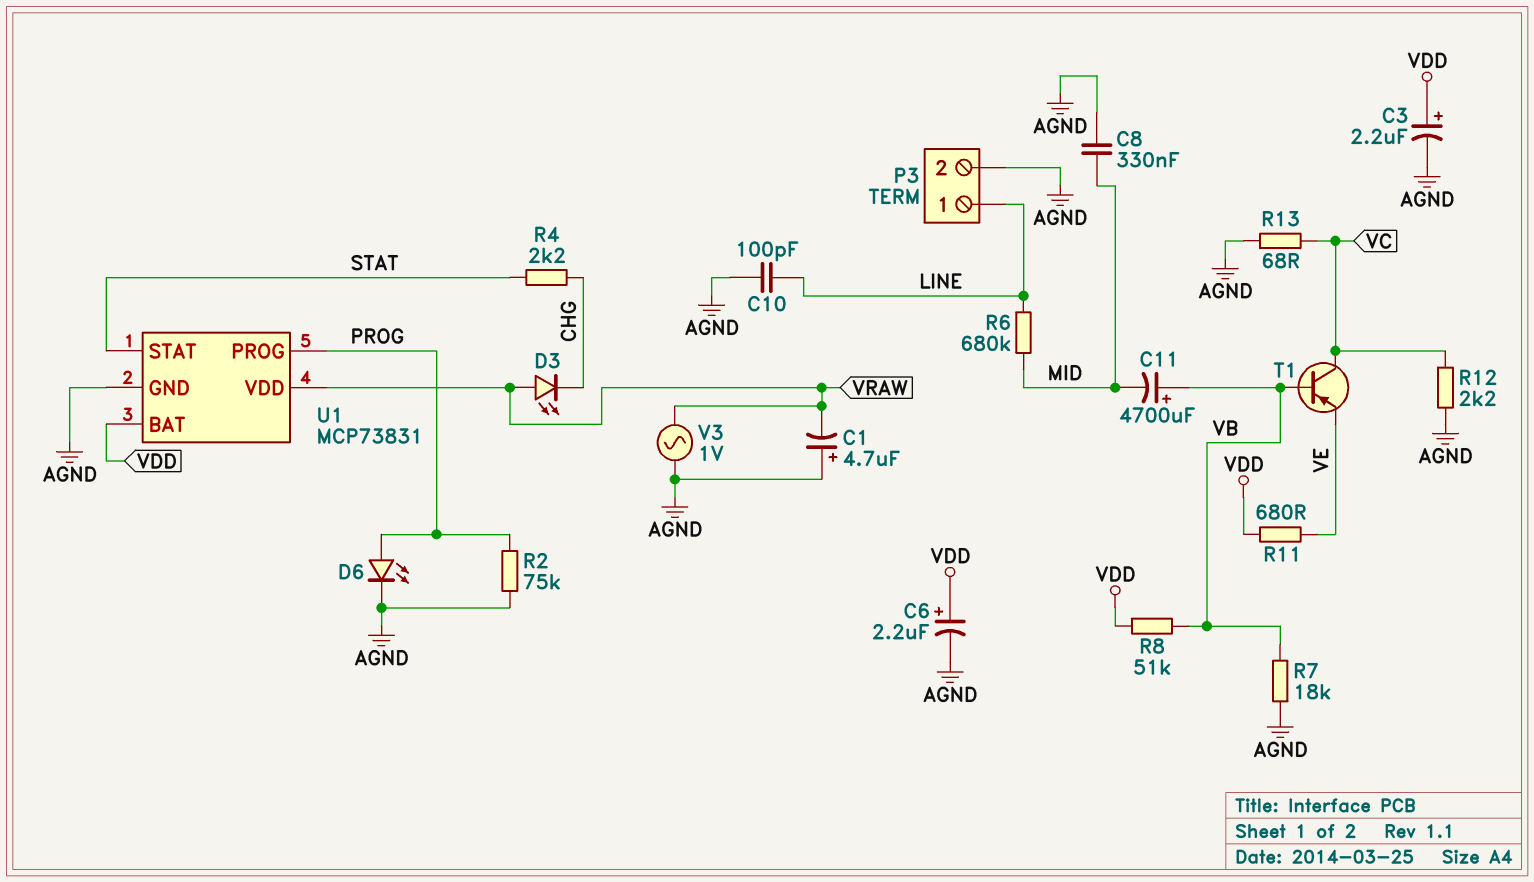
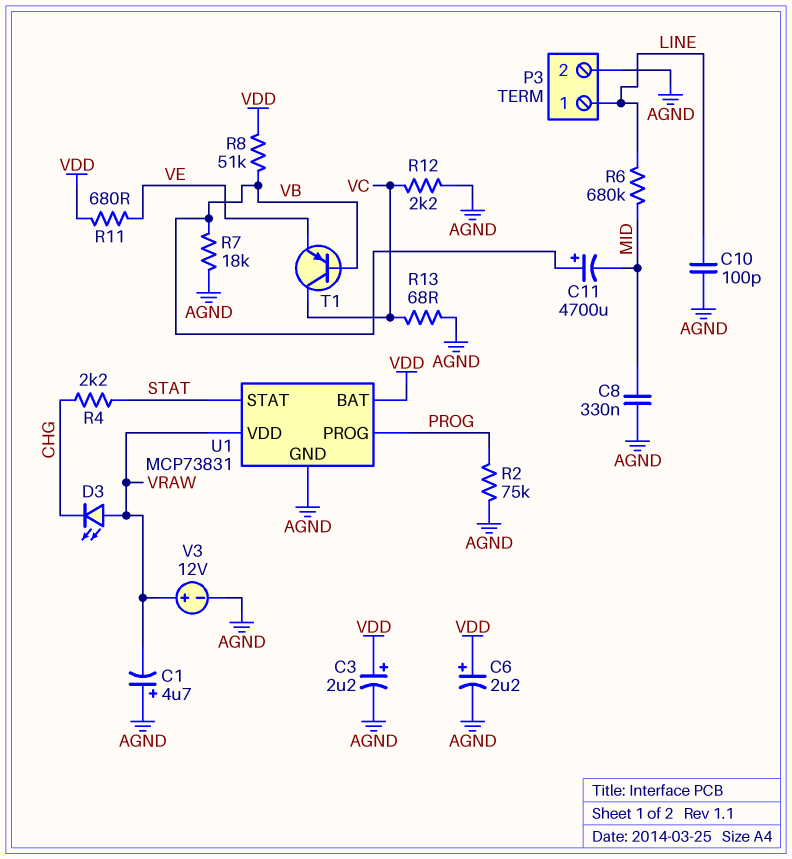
D6: LED (A PROG, K AGND) -> none
V3: AC 1V (AGND, VRAW) -> 12V (plus VRAW, minus AGND)

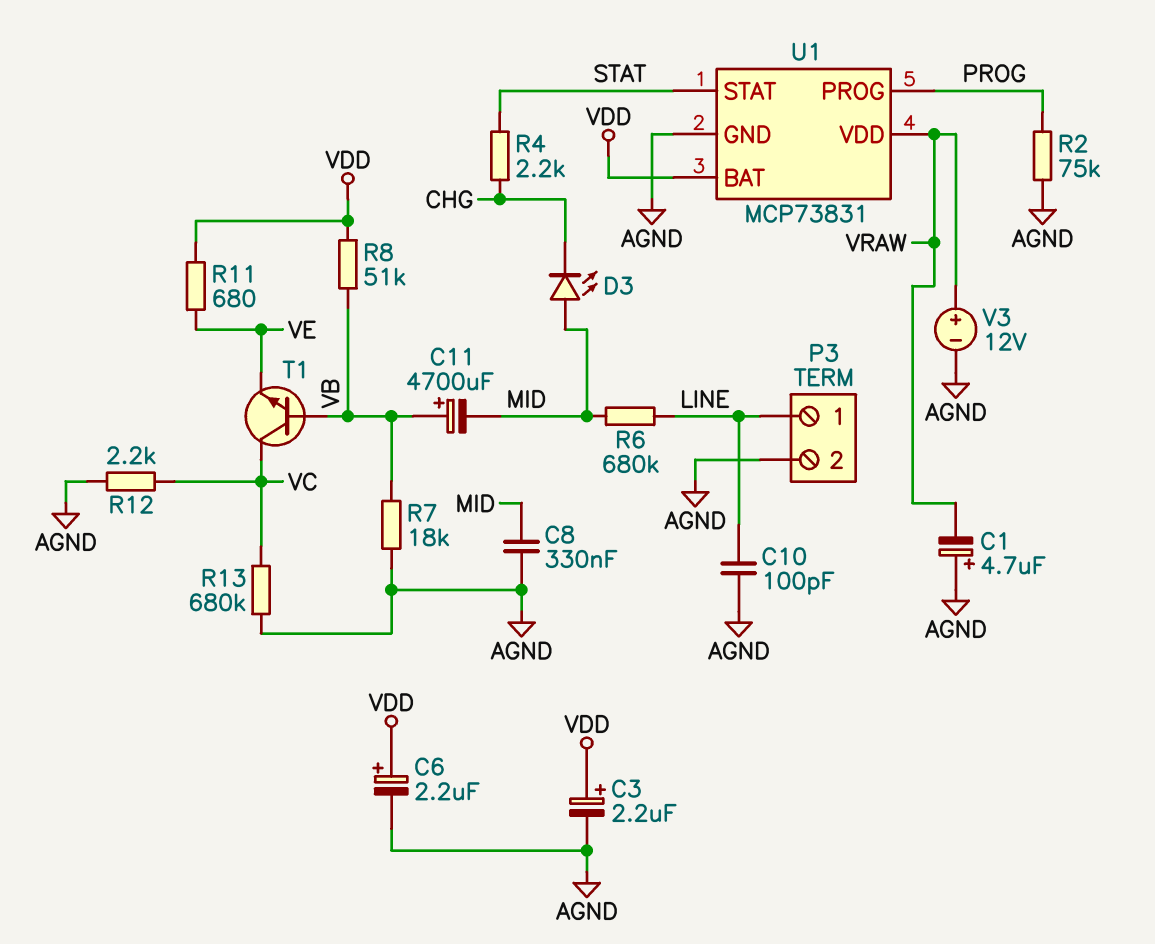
D3: LED (A VRAW, K CHG) -> LED (A MID, K CHG)
R13: 68 (AGND, VC) -> 680k (AGND, VC)
T1: PNP (B VB, C VC, E VE) -> NPN (B VB, C VC, E VE)

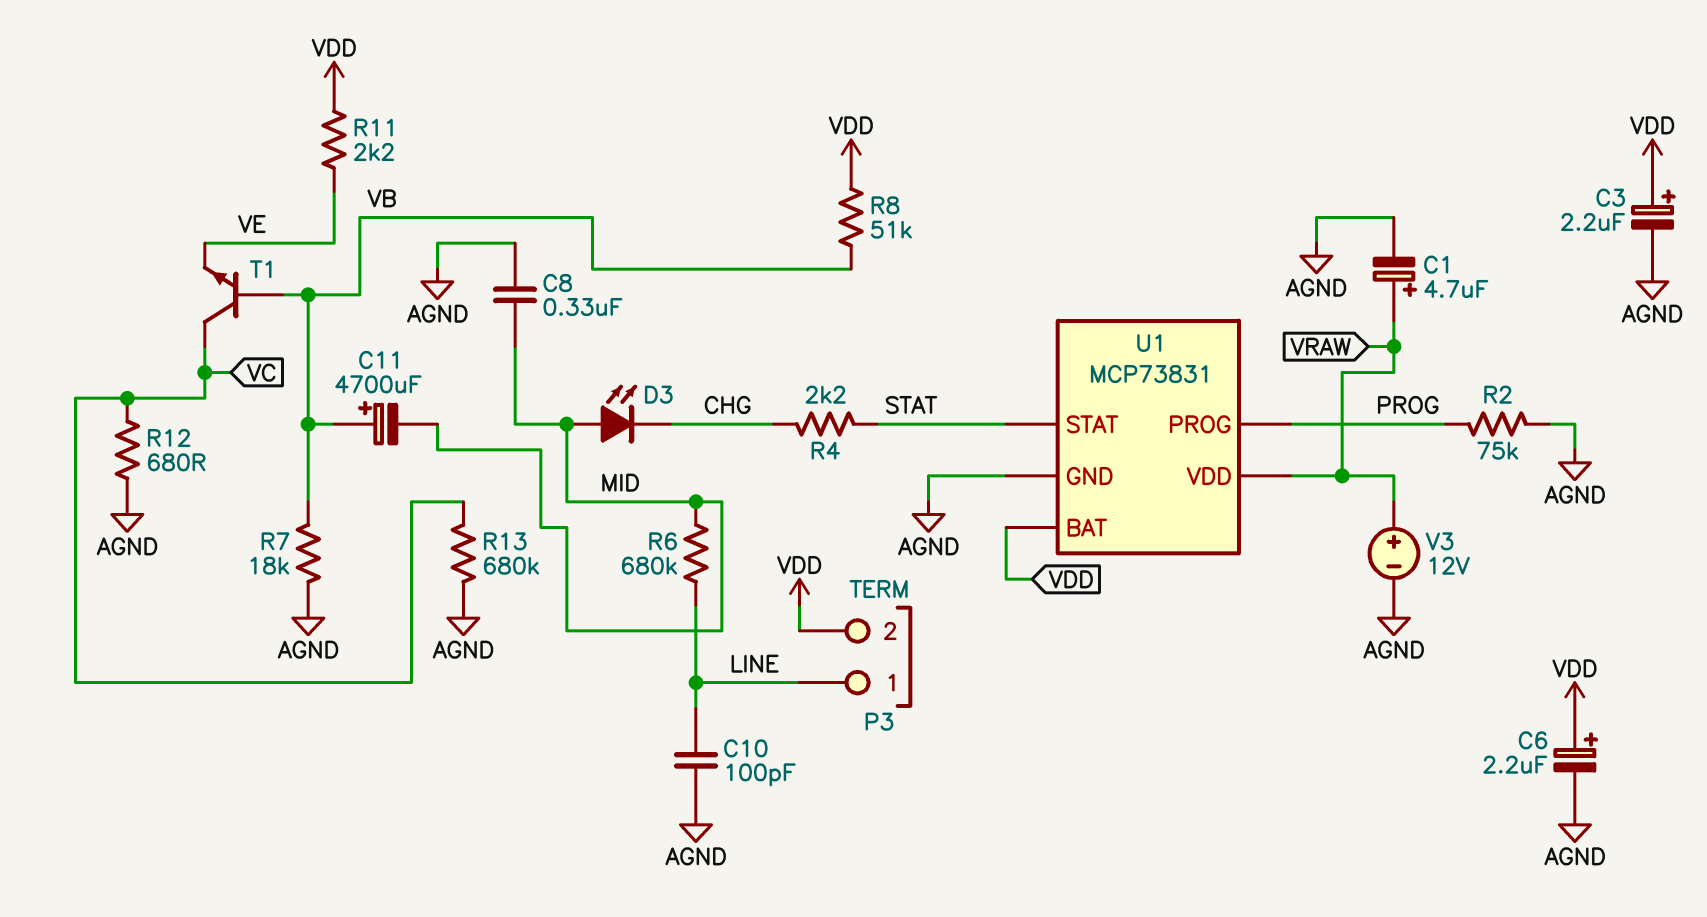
C1: 4.7uF (plus AGND, minus VRAW) -> 4.7uF (plus VRAW, minus AGND)
P3 pin 2: AGND -> VDD
R11: 680 (VDD, VE) -> 2.2k (VDD, VE)
R12: 2.2k (AGND, VC) -> 680 (AGND, VC)

